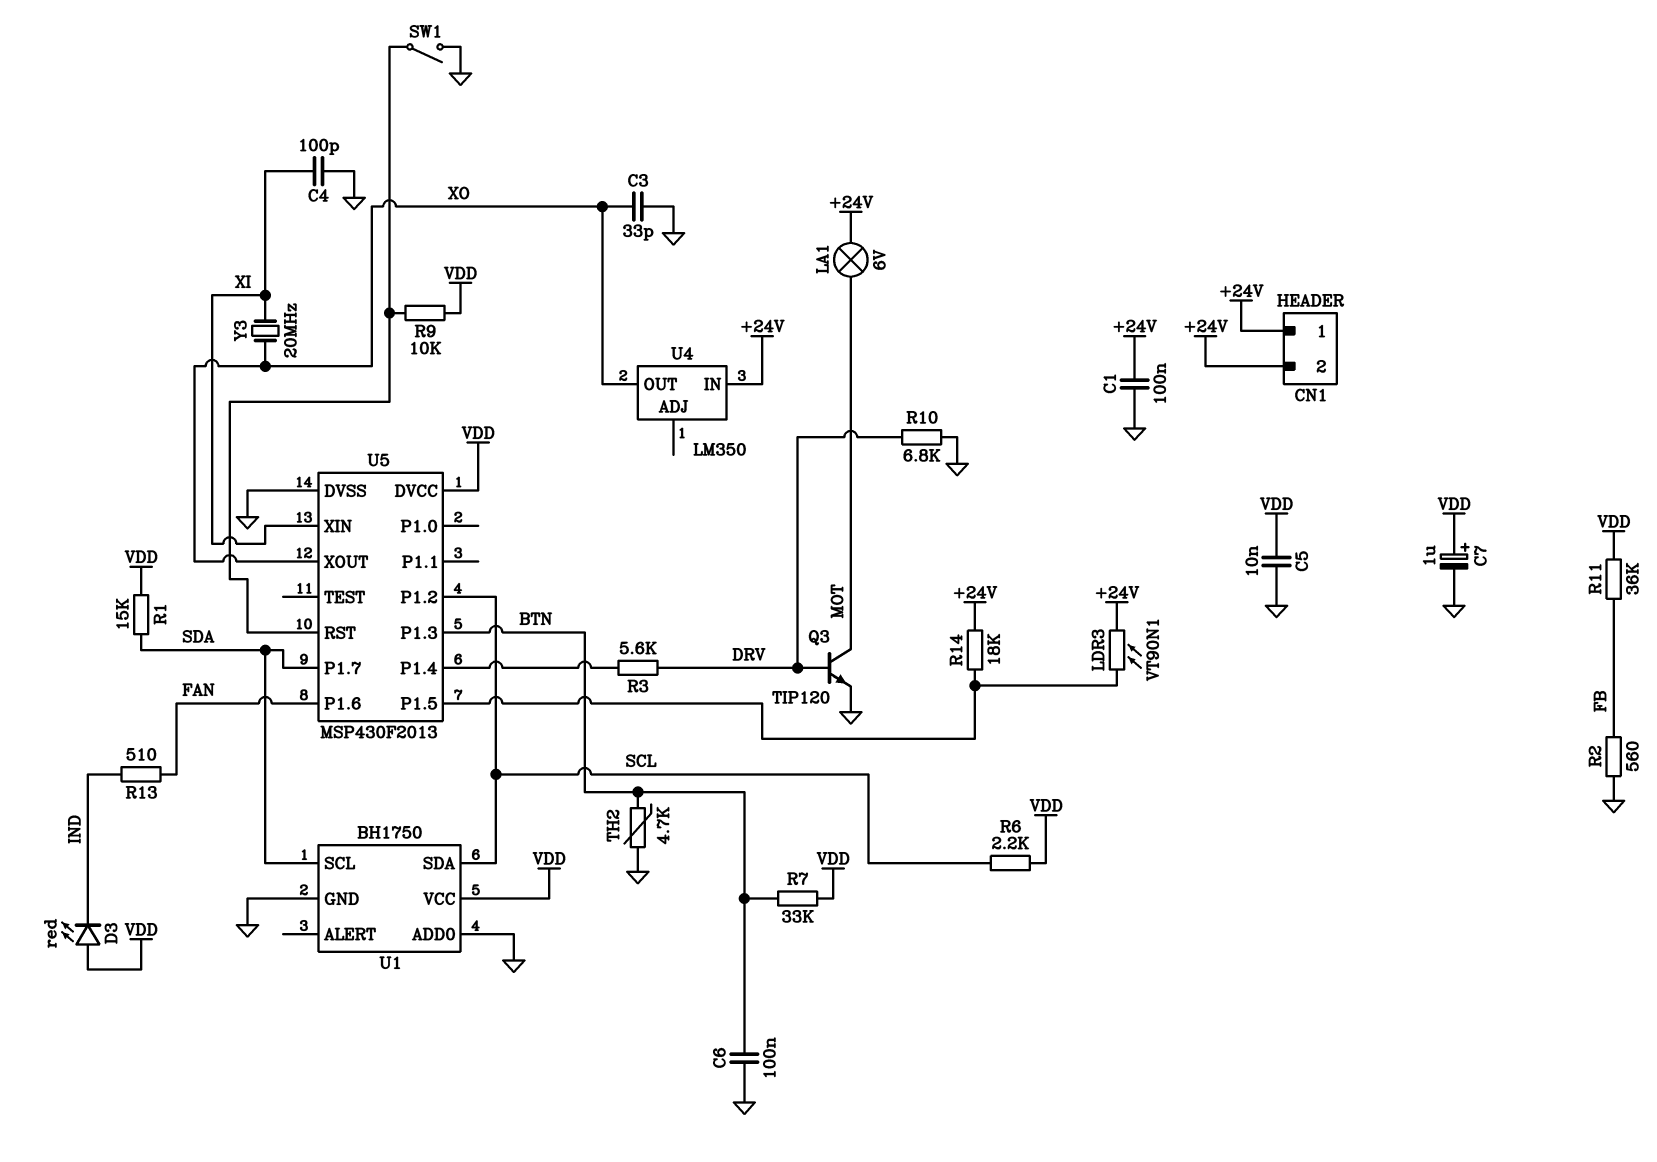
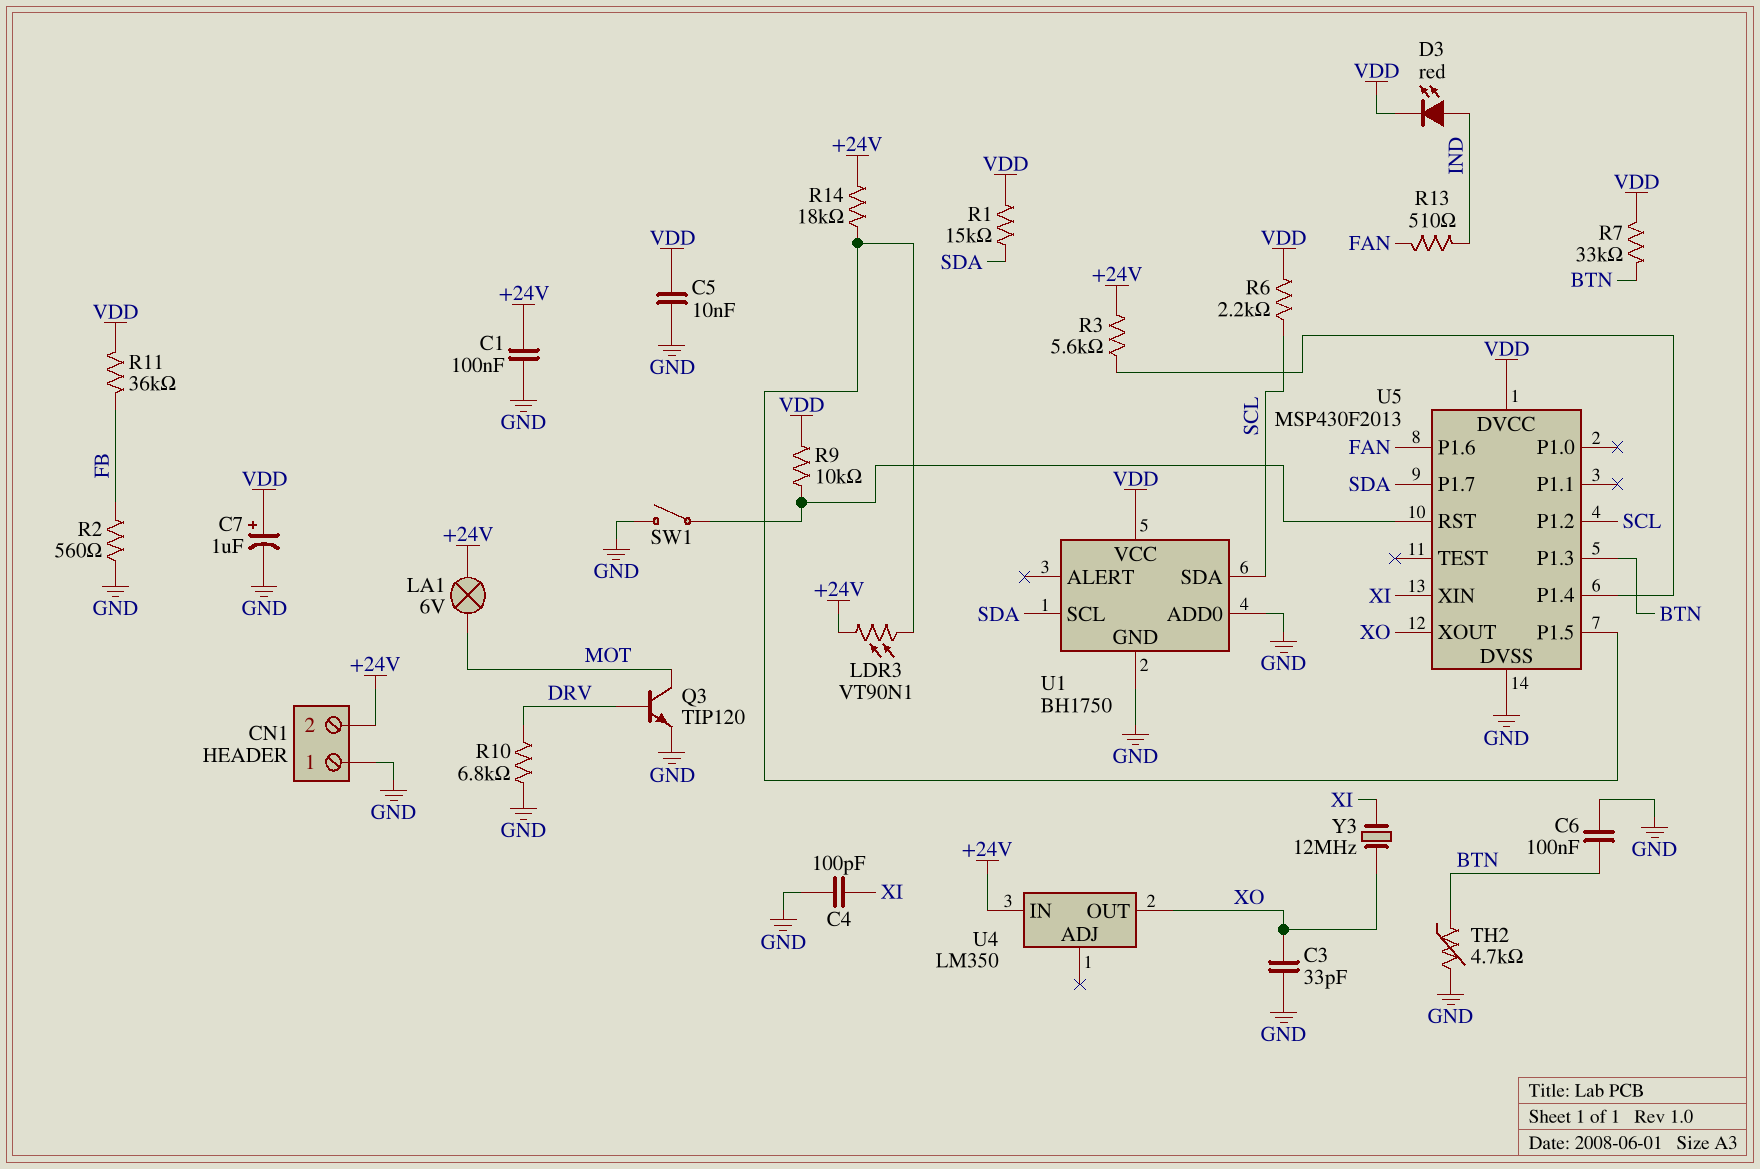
CN1 pin 1: +24V -> GND
D3: LED red (A VDD, K IND) -> LED red (A IND, K VDD)
R3: 5.6k (DRV, U5/P1.4) -> 5.6k (+24V, U5/P1.4)
Y3: 20MHz (XI, XO) -> 12MHz (XI, XO)

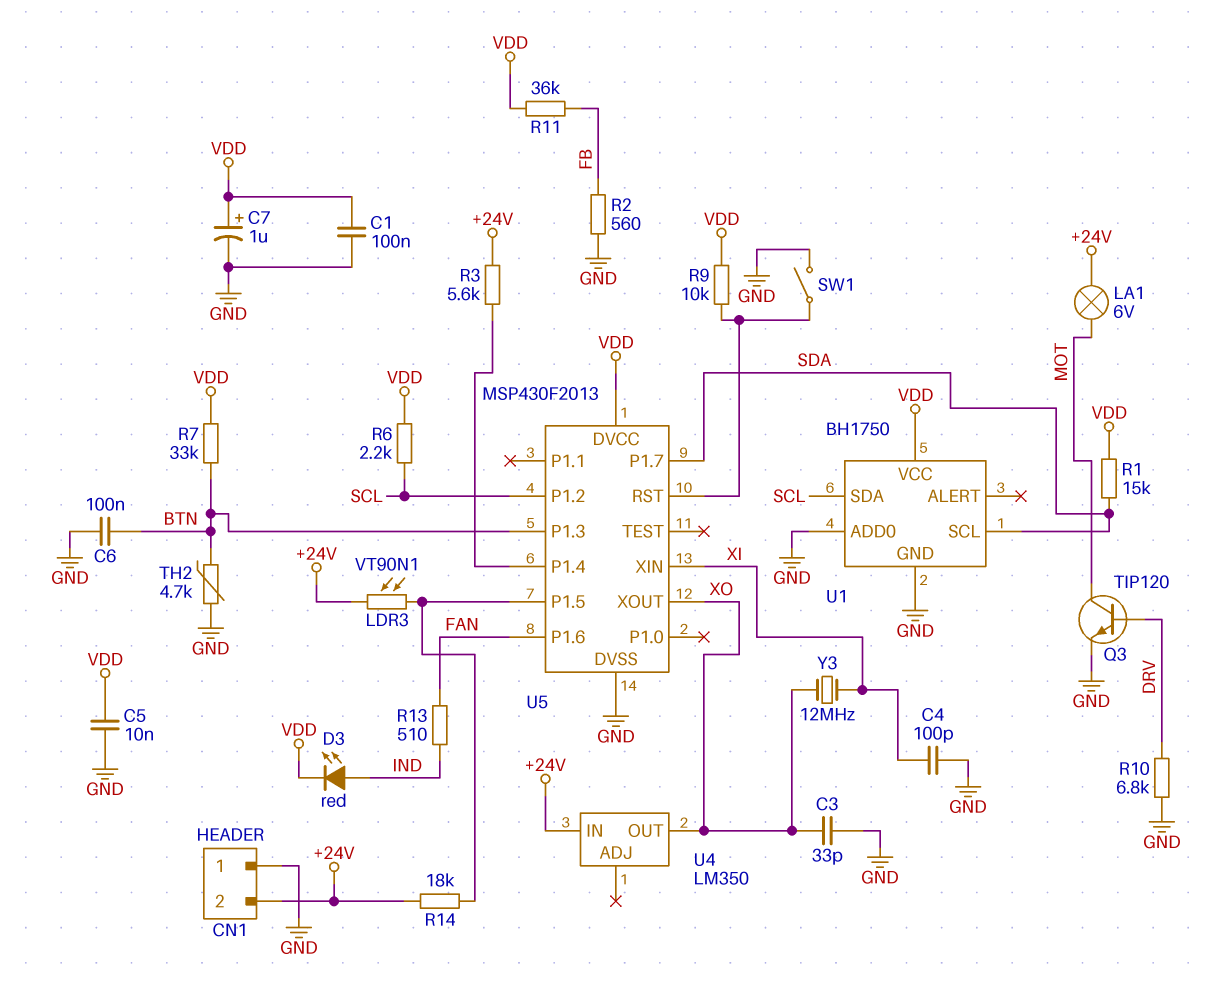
C1: 100nF (+24V, GND) -> 100nF (GND, VDD)

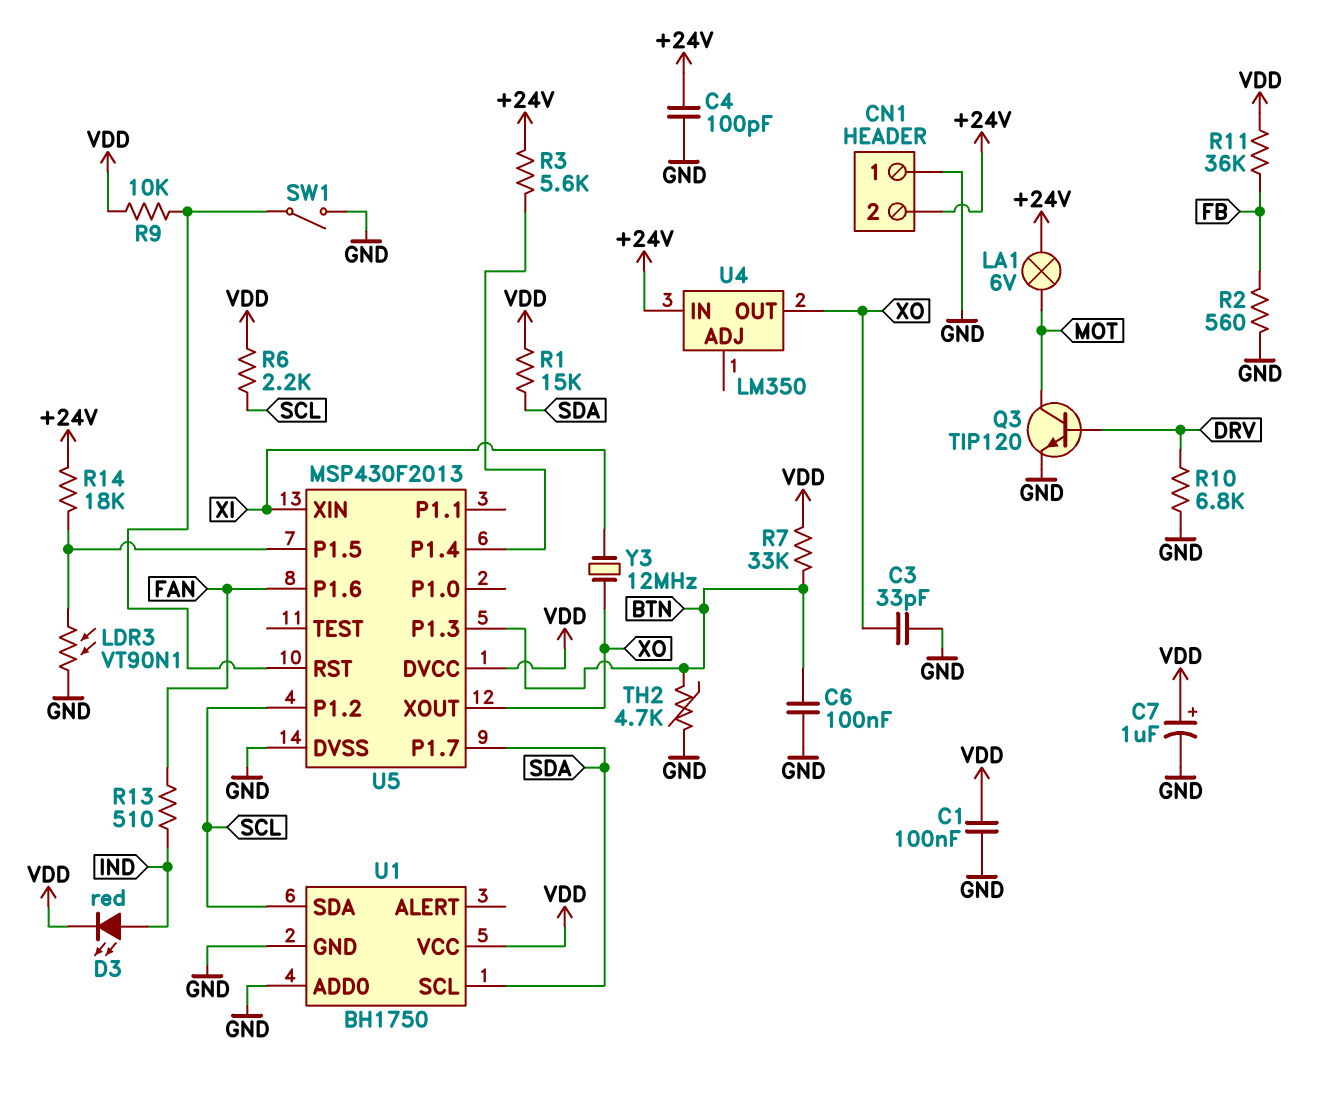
C4: 100pF (GND, XI) -> 100pF (+24V, GND)
C5: 10nF (GND, VDD) -> none
LDR3: VT90N1 (+24V, U5/P1.5) -> VT90N1 (GND, U5/P1.5)

